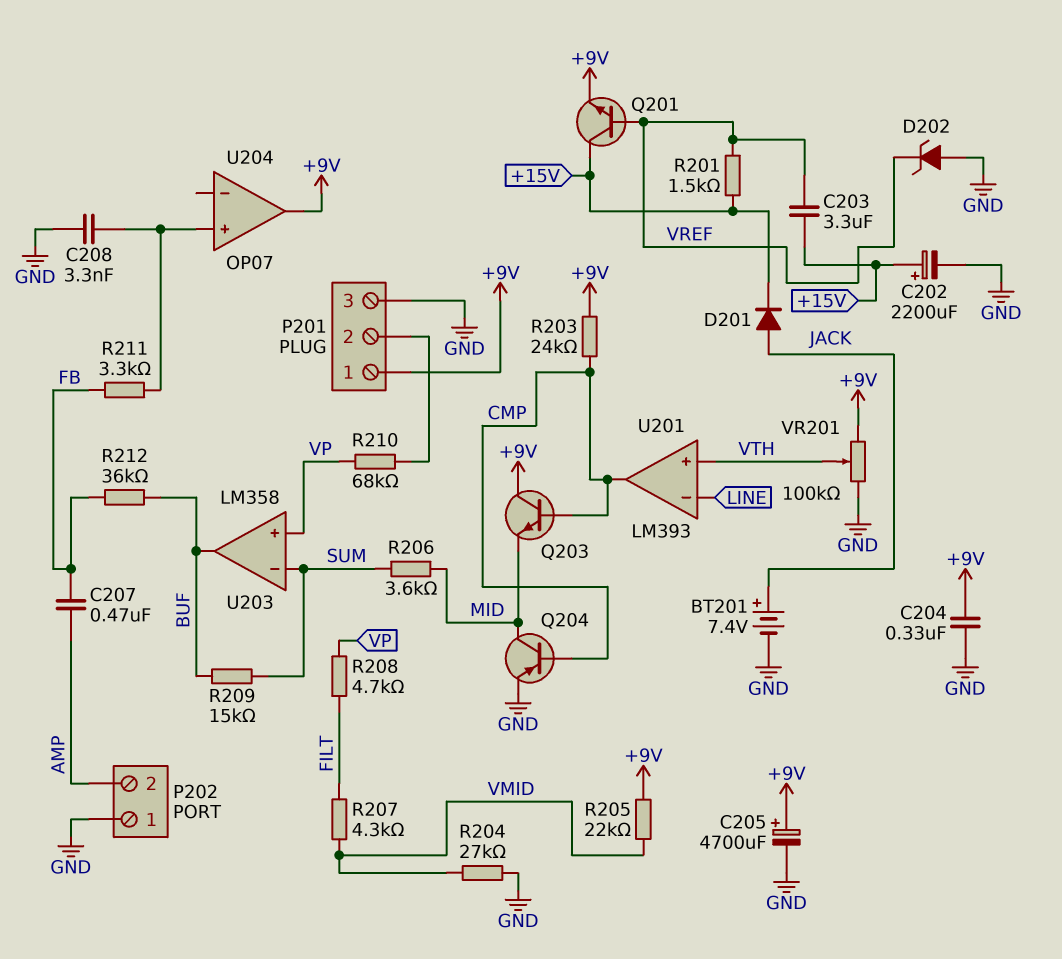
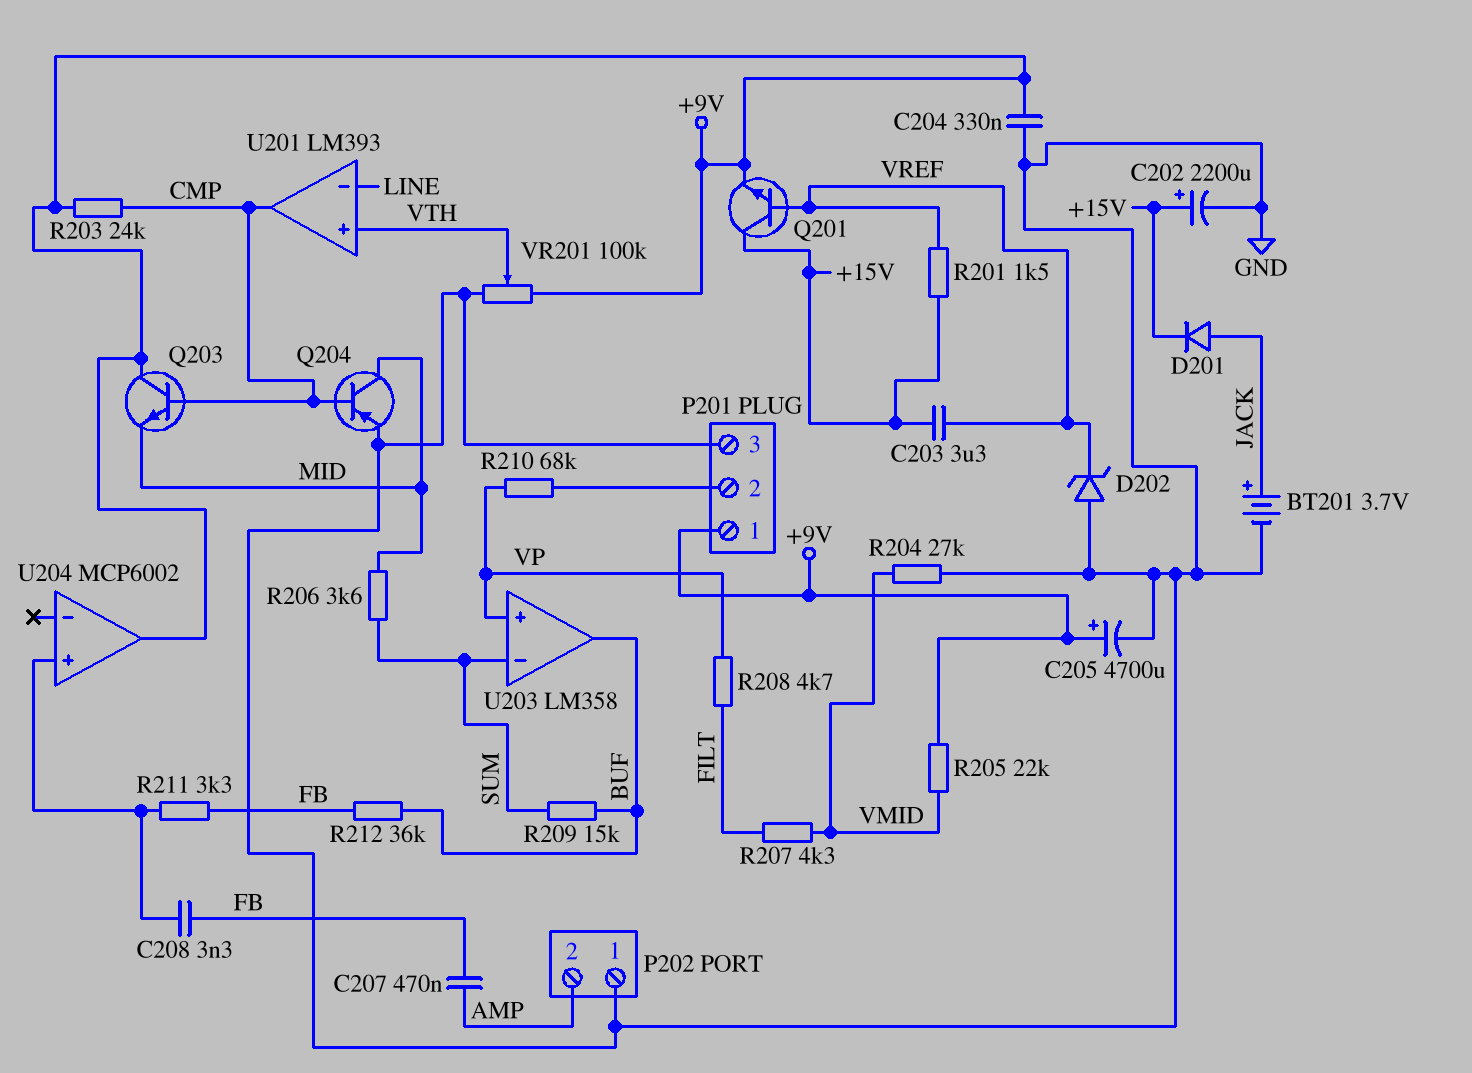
BT201: 7.4V (plus JACK, minus GND) -> 3.7V (plus JACK, minus GND)
C208: 3.3nF (GND, U204/in+) -> 3.3nF (FB, U204/in+)
U204: OP07 -> MCP6002

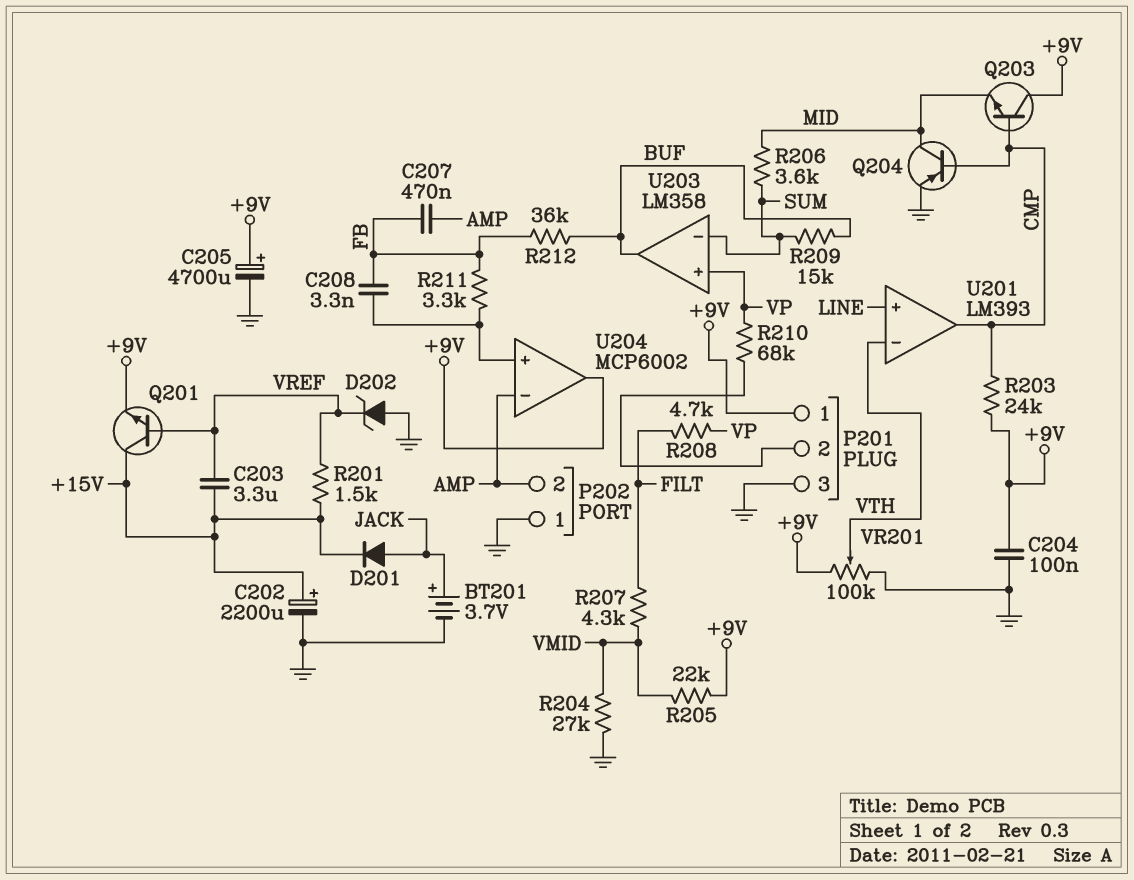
C204: 330nF (+9V, GND) -> 100nF (+9V, GND)
U201 pin in+: VTH -> LINE
U201 pin in-: LINE -> VTH
U204 pin in-: none -> AMP

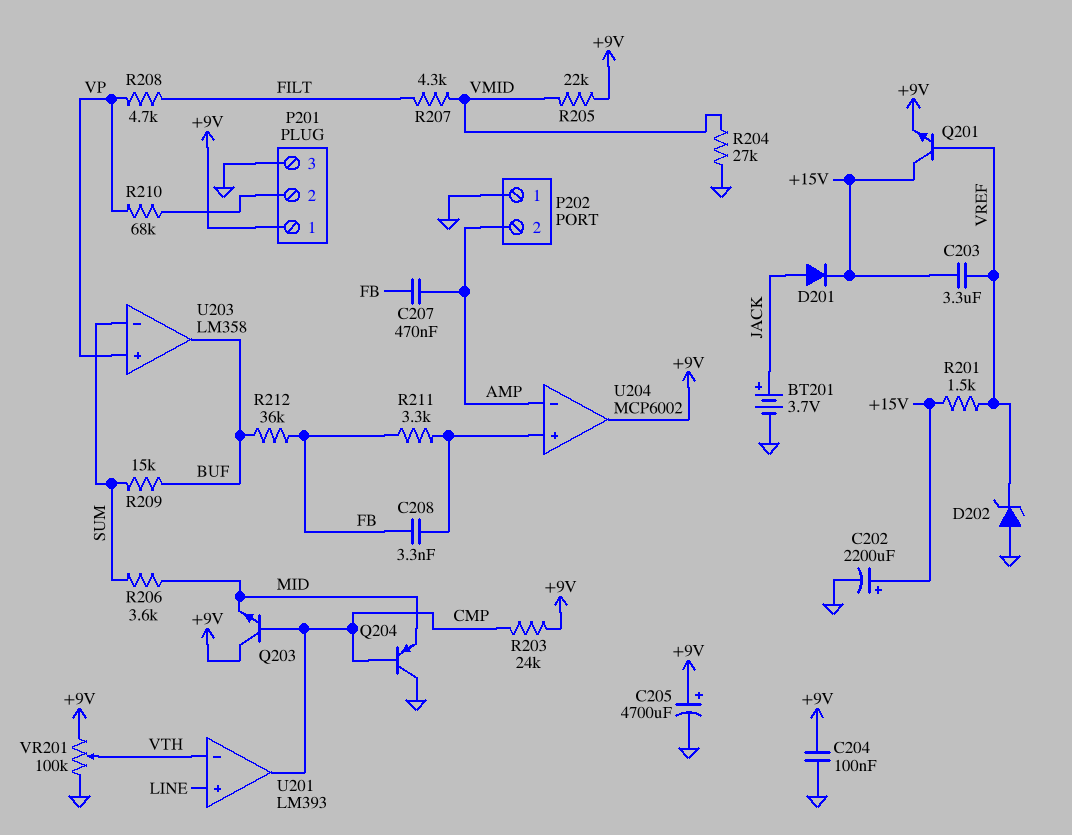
Q204: PNP (B CMP, C MID, E GND) -> PNP (B CMP, C GND, E MID)

